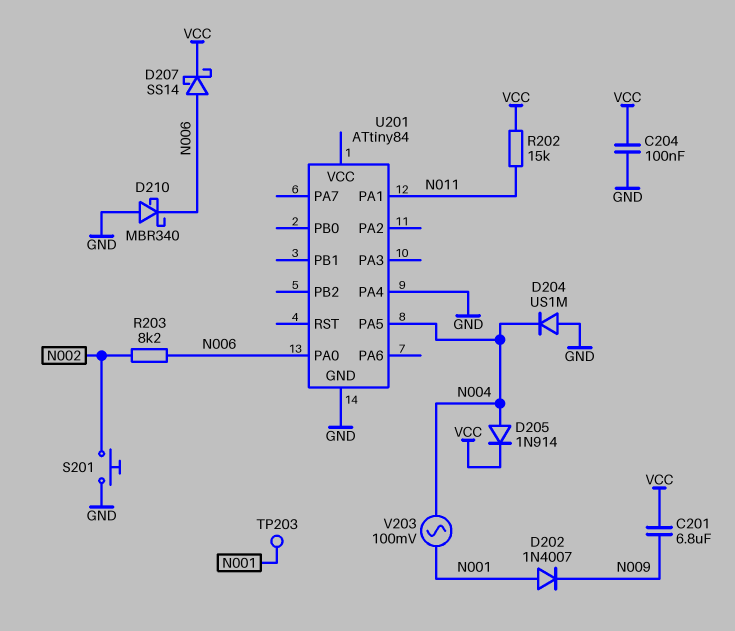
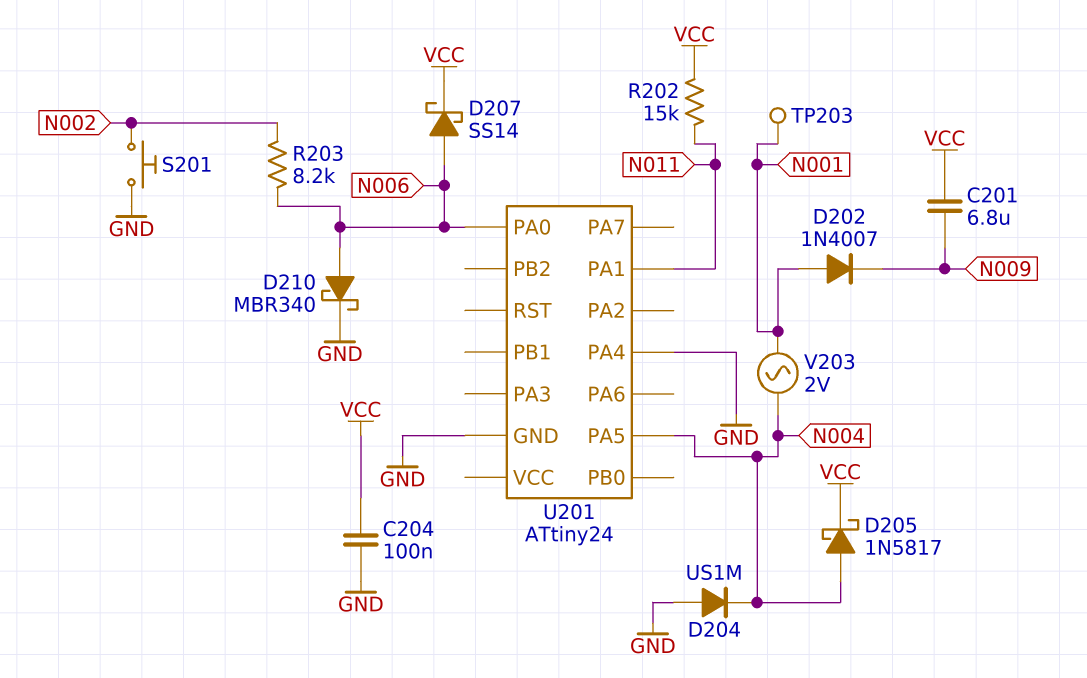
D205: diode 1N914 (A N004, K VCC) -> schottky 1N5817 (A N004, K VCC)
D210: schottky MBR340 (A GND, K N006) -> schottky MBR340 (A N006, K GND)
U201: ATtiny84 -> ATtiny24
V203: AC 100mV (N001, N004) -> AC 2V (N001, N004)

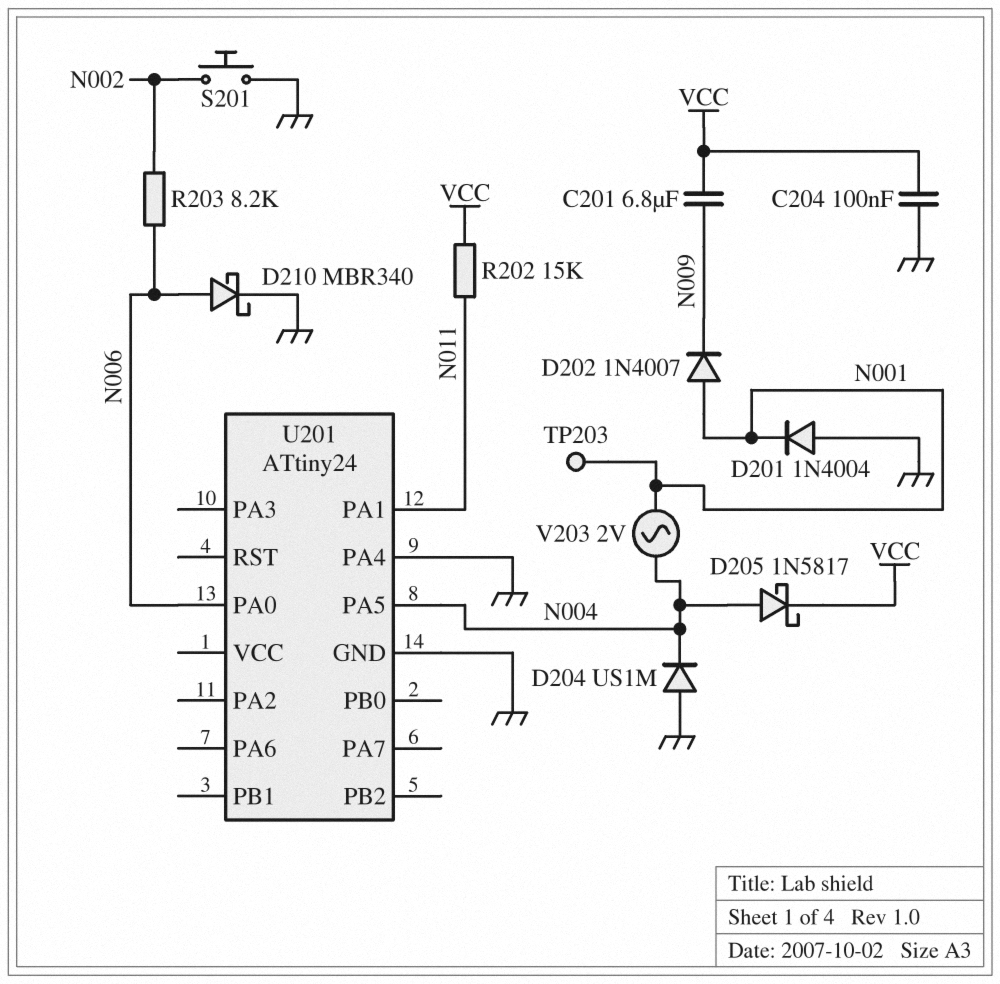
D201: none -> diode 1N4004 (A GND, K N001)
D207: schottky SS14 (A N006, K VCC) -> none

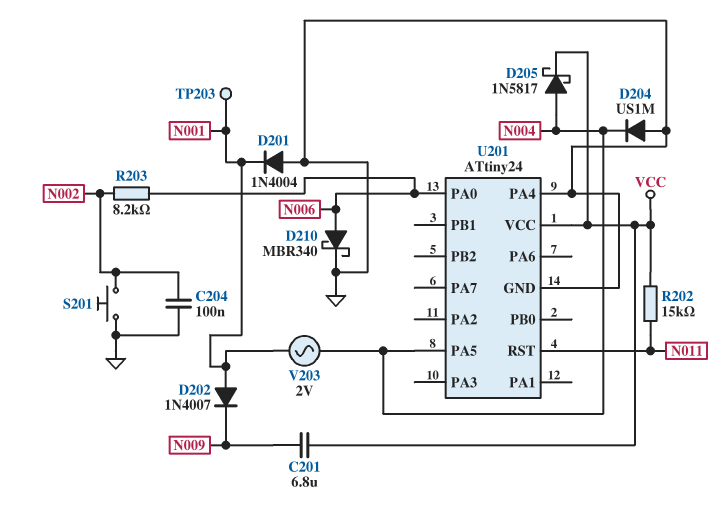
C204: 100nF (GND, VCC) -> 100nF (GND, N002)
U201 pin PA1: N011 -> none
U201 pin RST: none -> N011
U201 pin VCC: none -> VCC

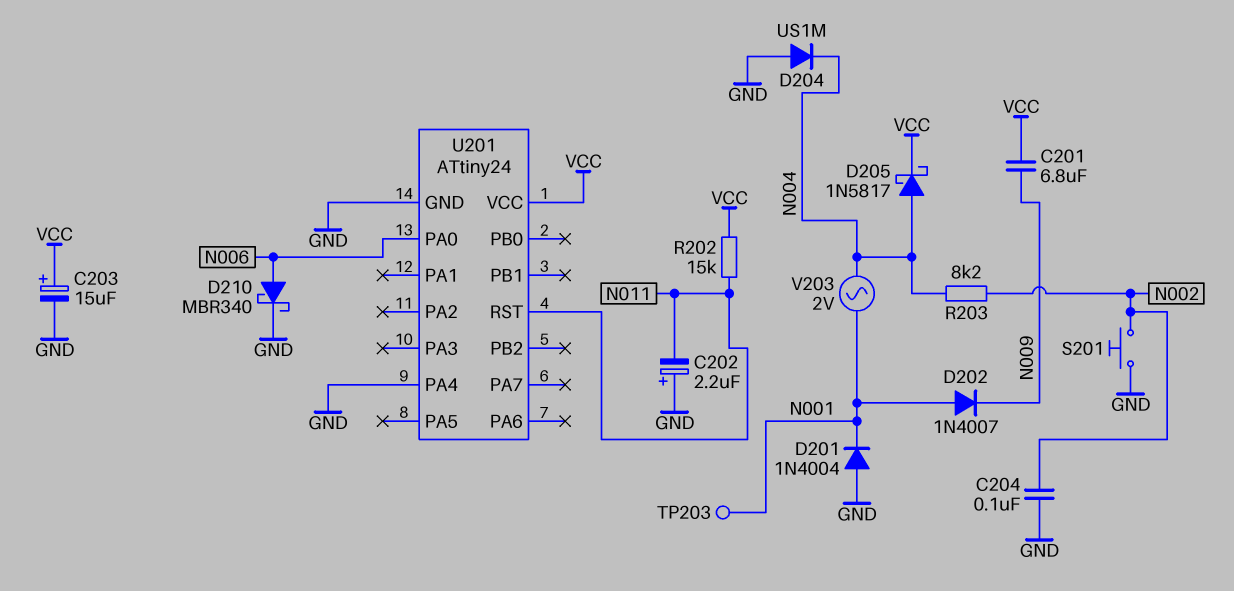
C202: none -> 2.2uF (plus GND, minus N011)
C203: none -> 15uF (plus VCC, minus GND)
R203: 8.2k (N002, N006) -> 8.2k (N002, N004)
U201 pin PA5: N004 -> none

